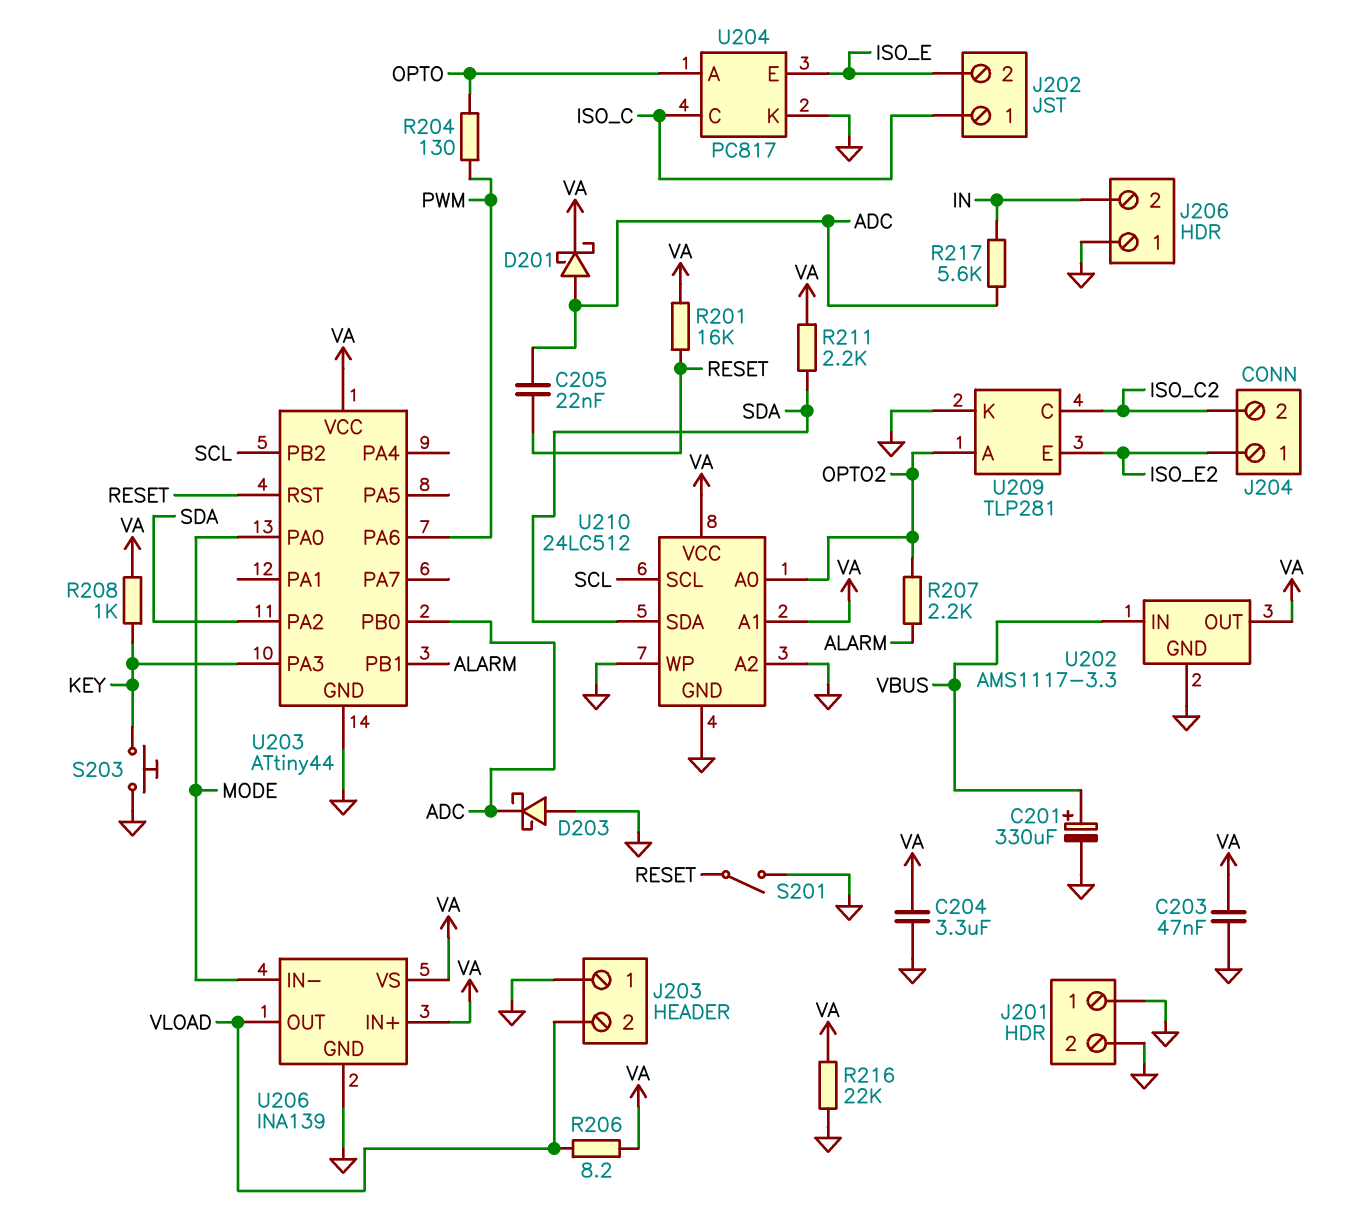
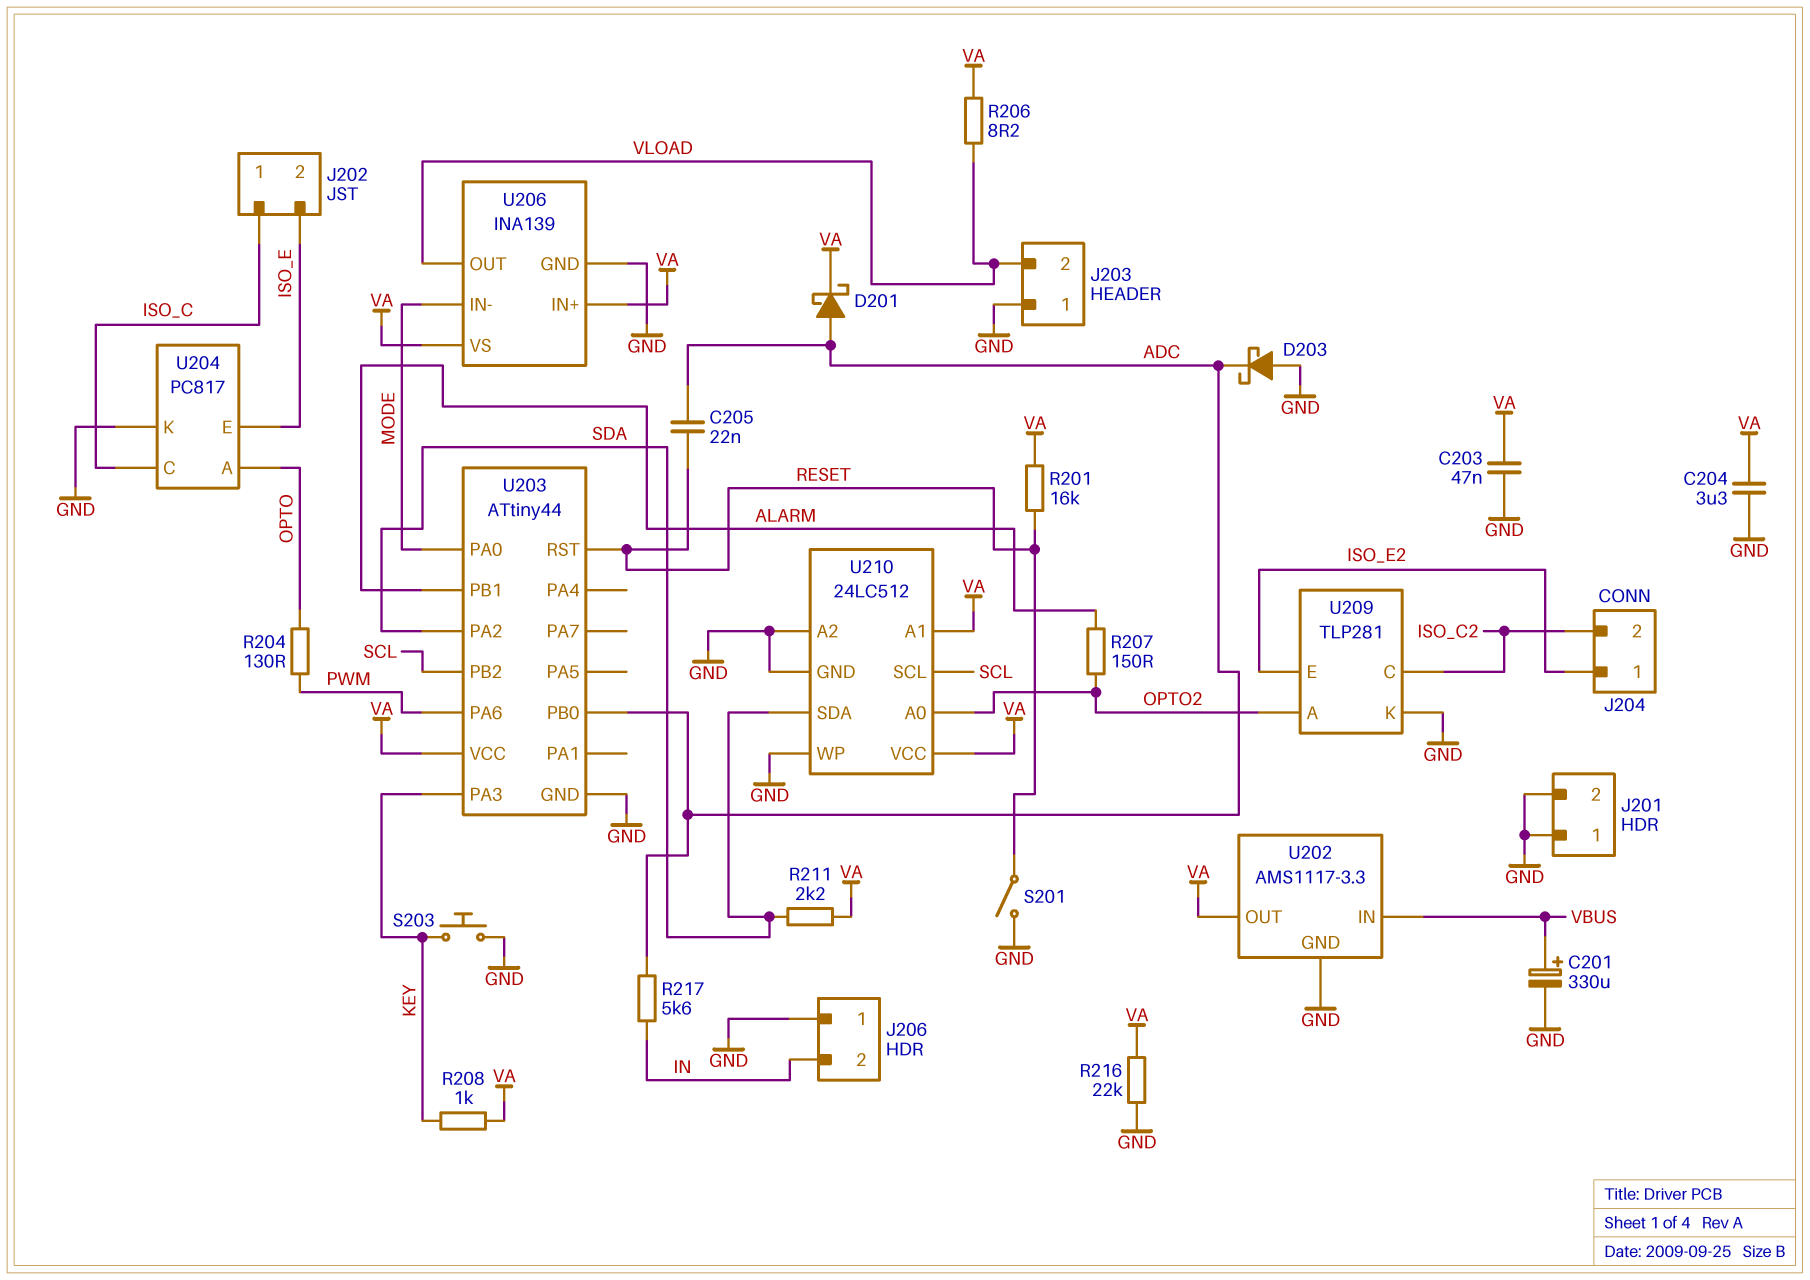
R207: 2.2k (ALARM, OPTO2) -> 150 (ALARM, OPTO2)

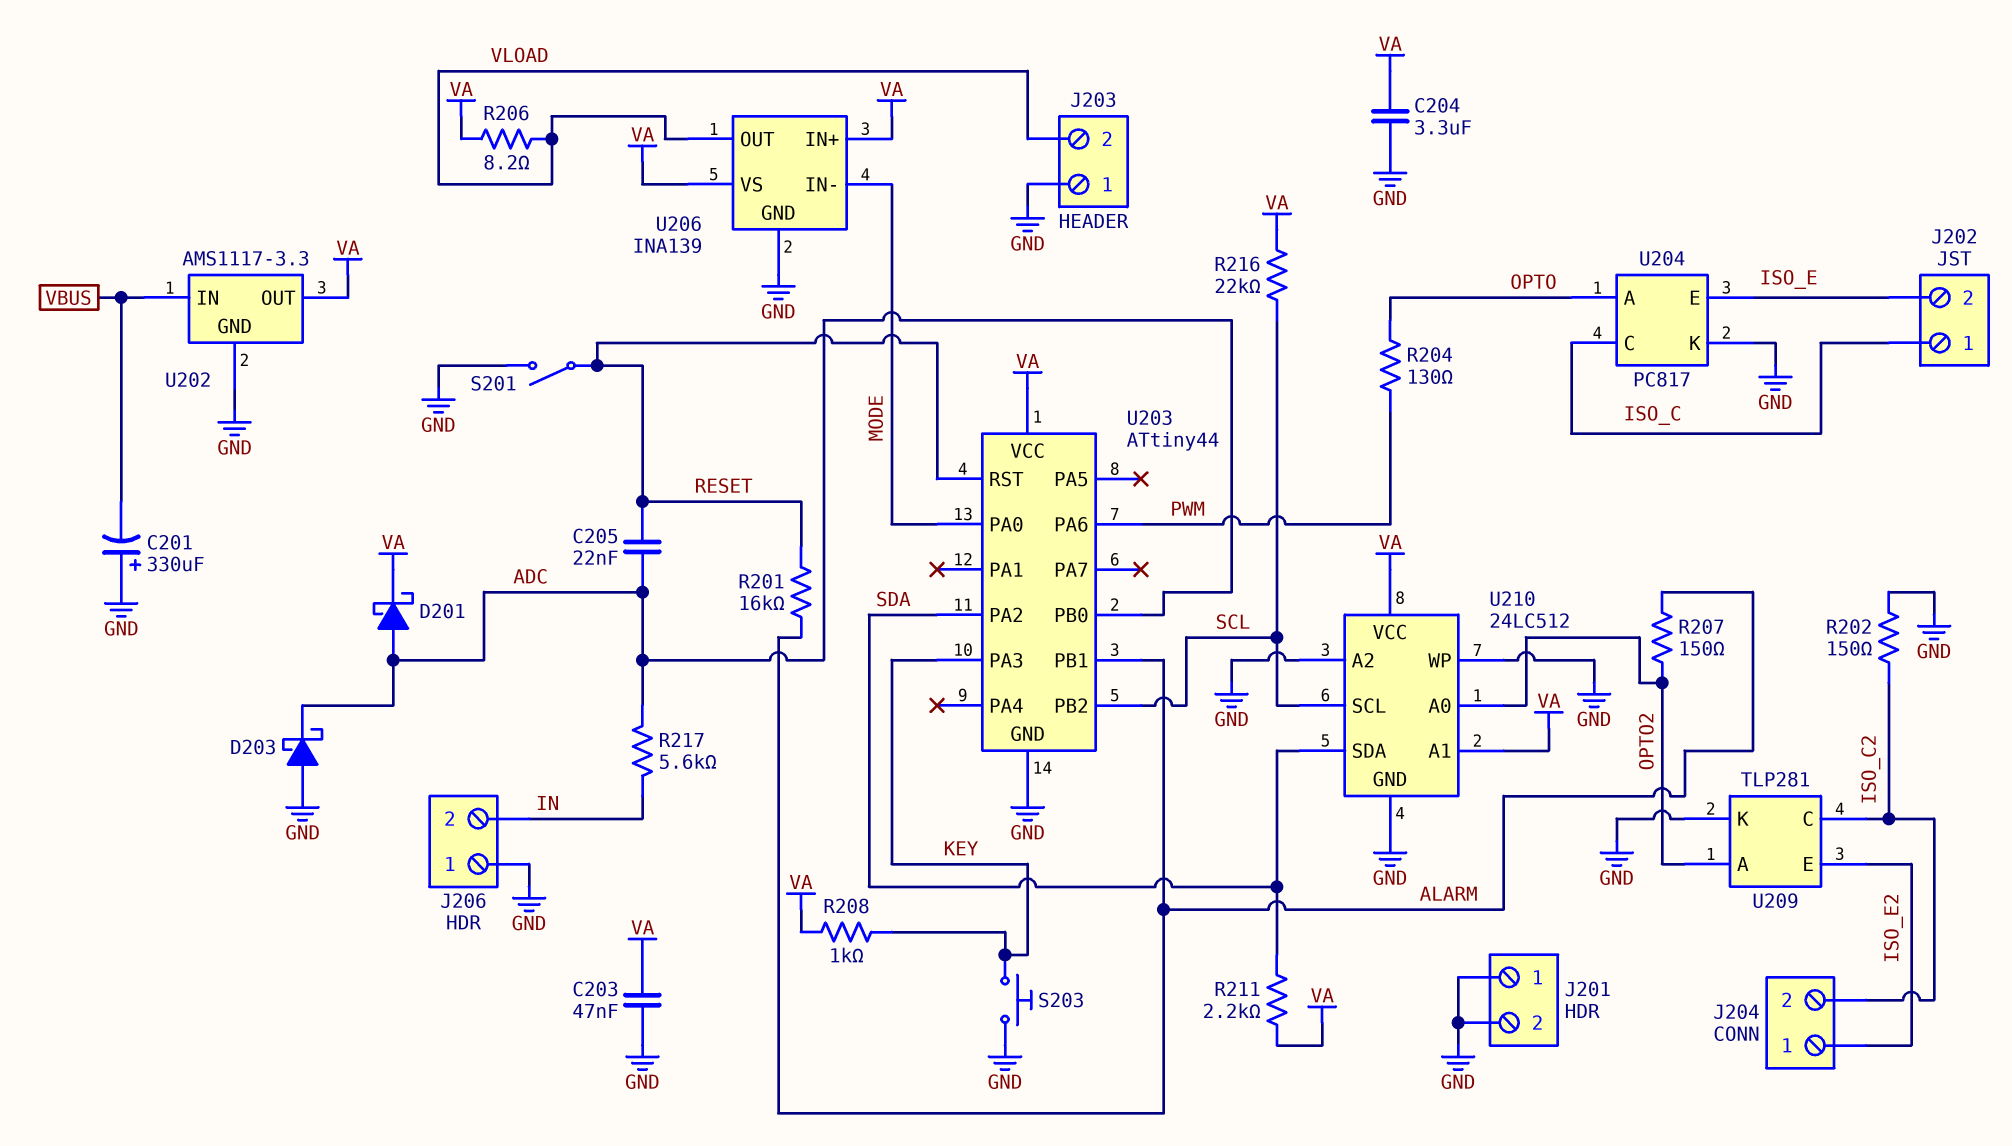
C201: 330uF (plus VBUS, minus GND) -> 330uF (plus GND, minus VBUS)
R201: 16k (RESET, VA) -> 16k (ALARM, RESET)
R202: none -> 150 (GND, ISO_C2)
R216: 22k (GND, VA) -> 22k (SCL, VA)

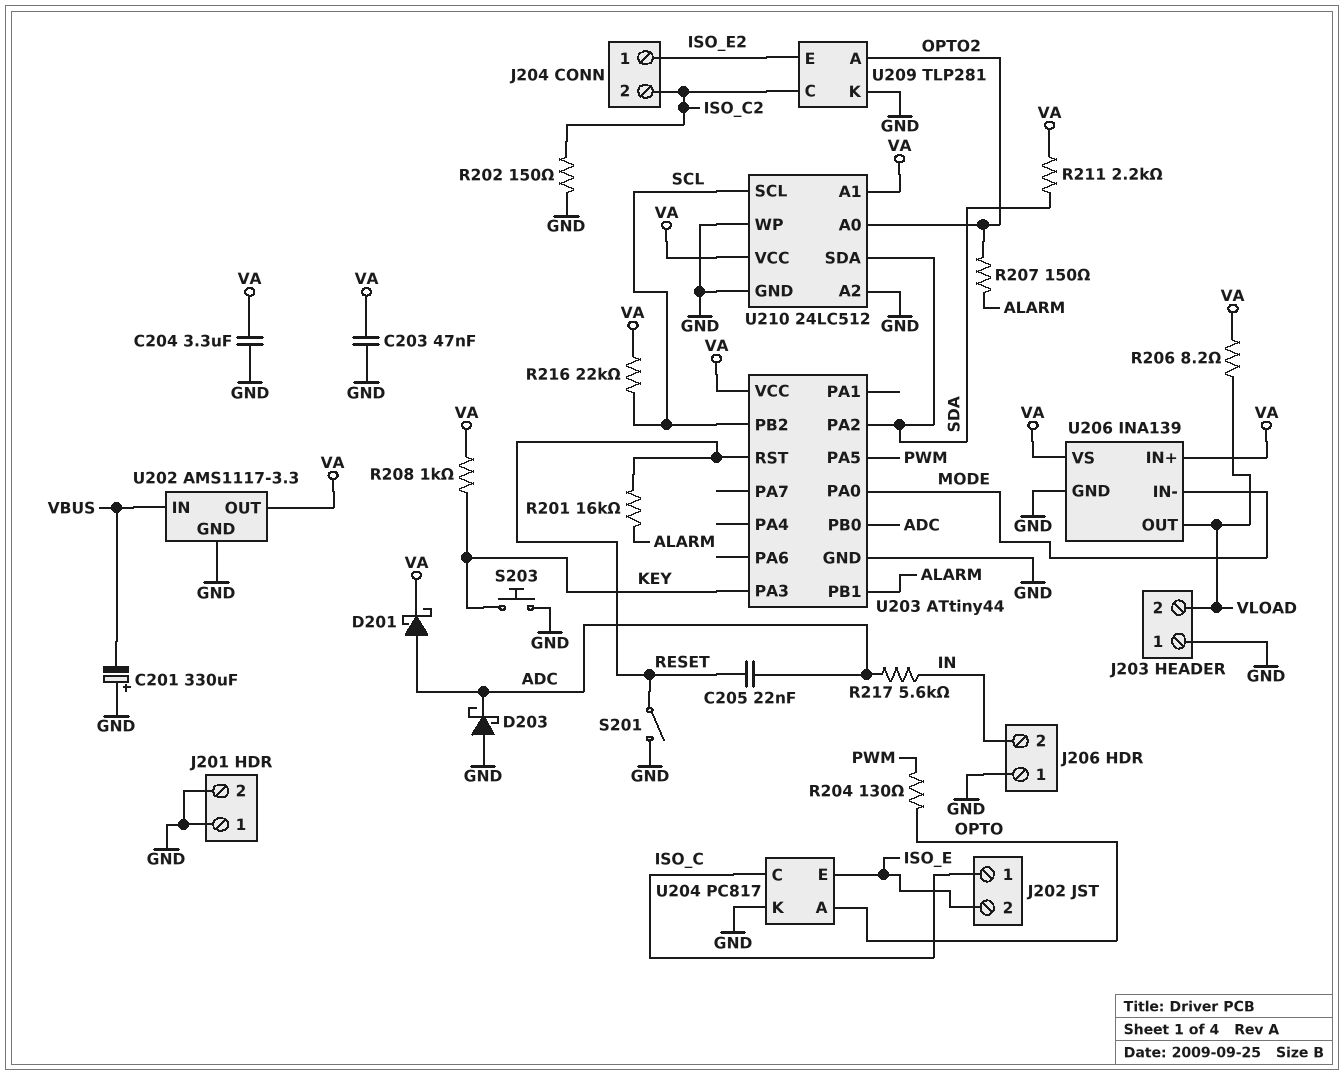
U203 pin PA5: none -> PWM
U203 pin PA6: PWM -> none

